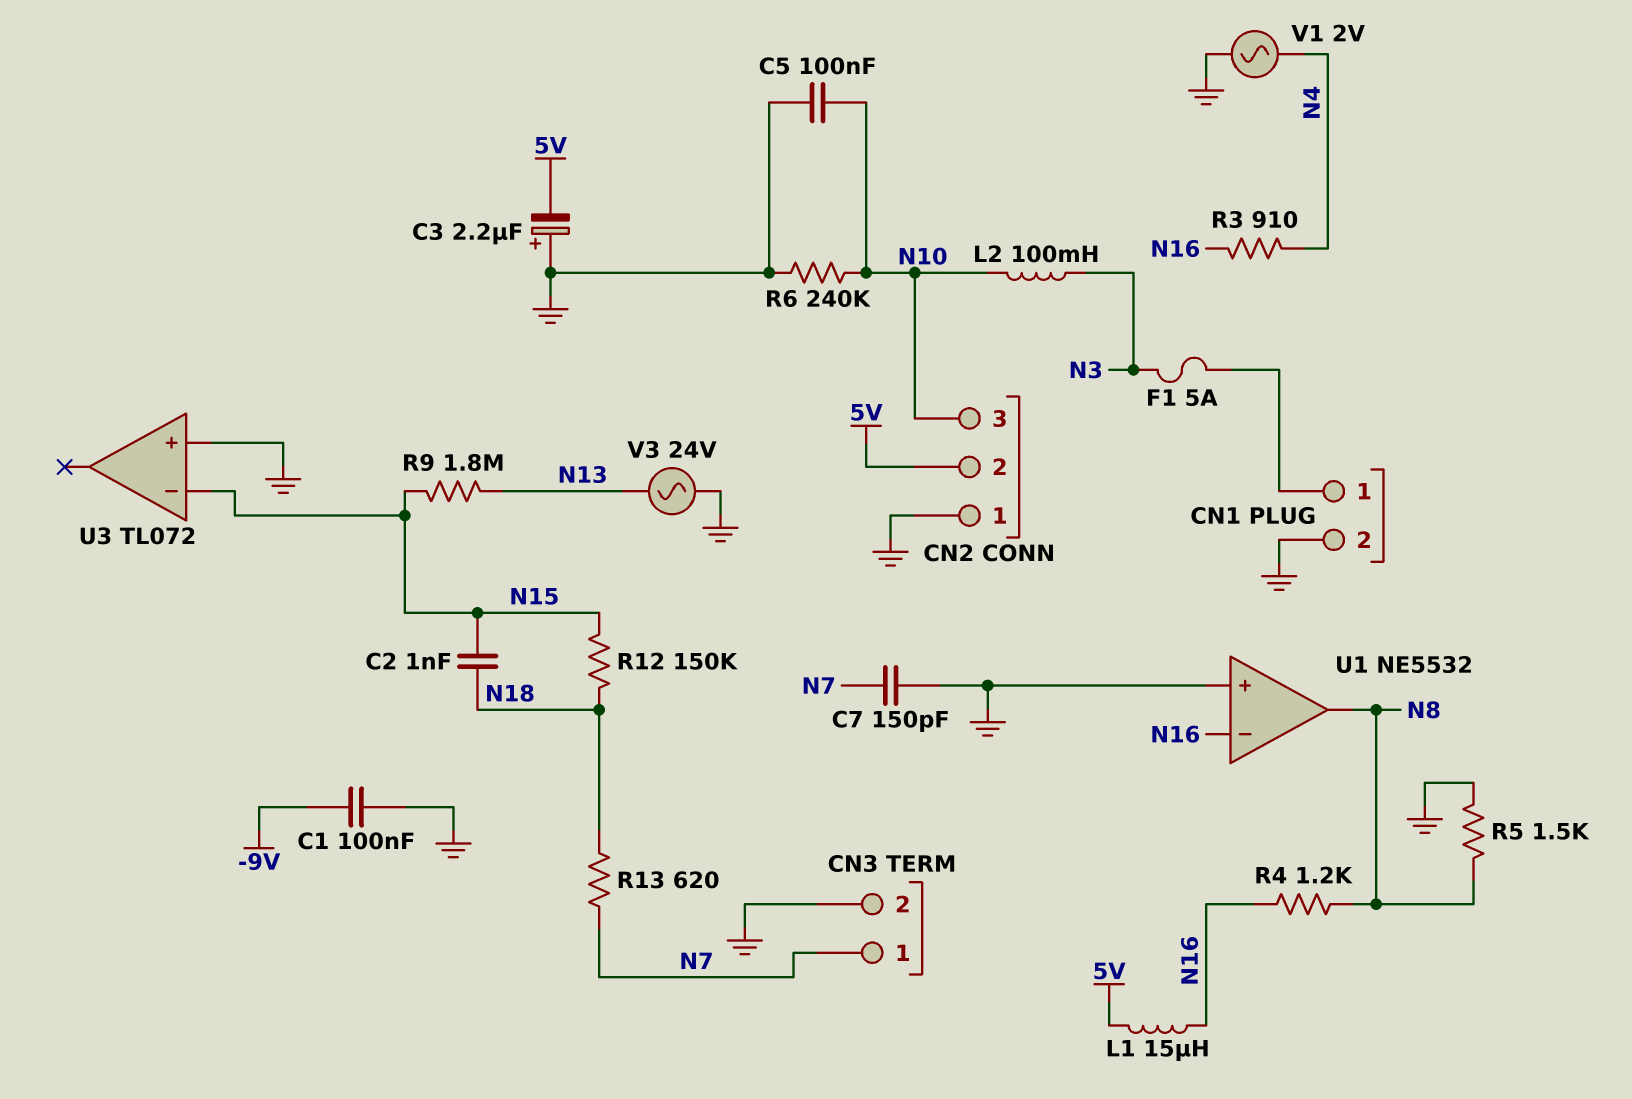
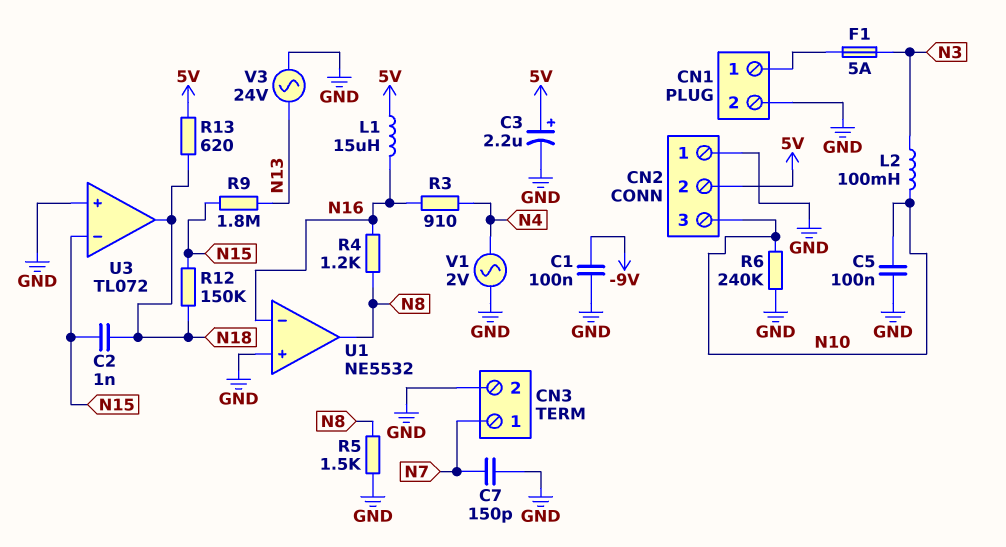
C3: 2.2uF (plus GND, minus 5V) -> 2.2uF (plus 5V, minus GND)
R13: 620 (N7, N18) -> 620 (5V, N18)
U3 pin out: none -> N18

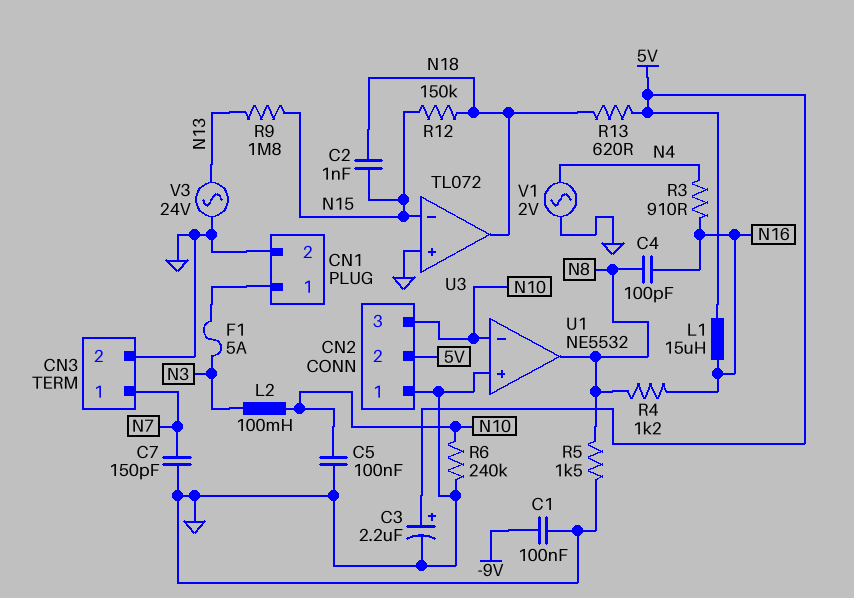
C4: none -> 100pF (N8, N16)
U1 pin in-: N16 -> N10

